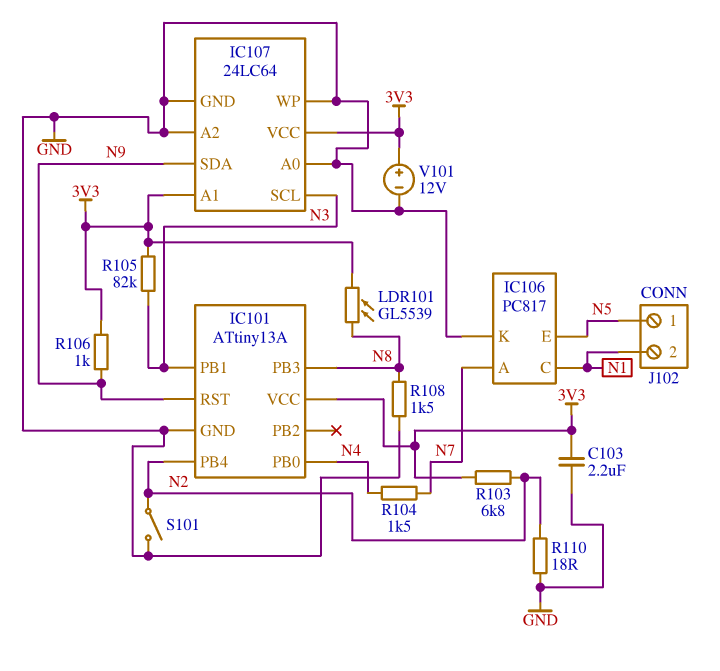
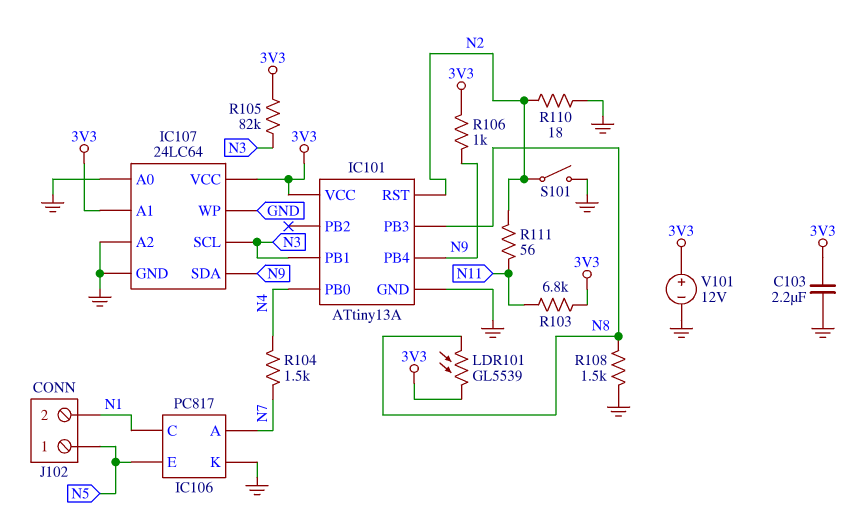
IC101 pin PB4: N2 -> N9
IC101 pin RST: N9 -> N2
R103: 6.8k (3V3, N2) -> 6.8k (3V3, N11)
R111: none -> 56 (N2, N11)

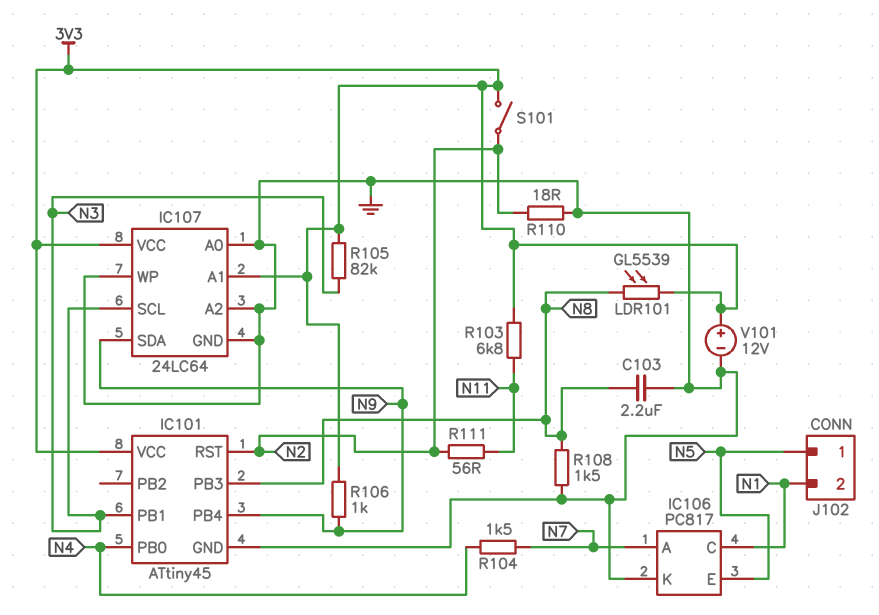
C103: 2.2uF (3V3, GND) -> 2.2uF (GND, N8)
IC101: ATtiny13A -> ATtiny45
S101: switch (GND, N2) -> switch (3V3, N2)

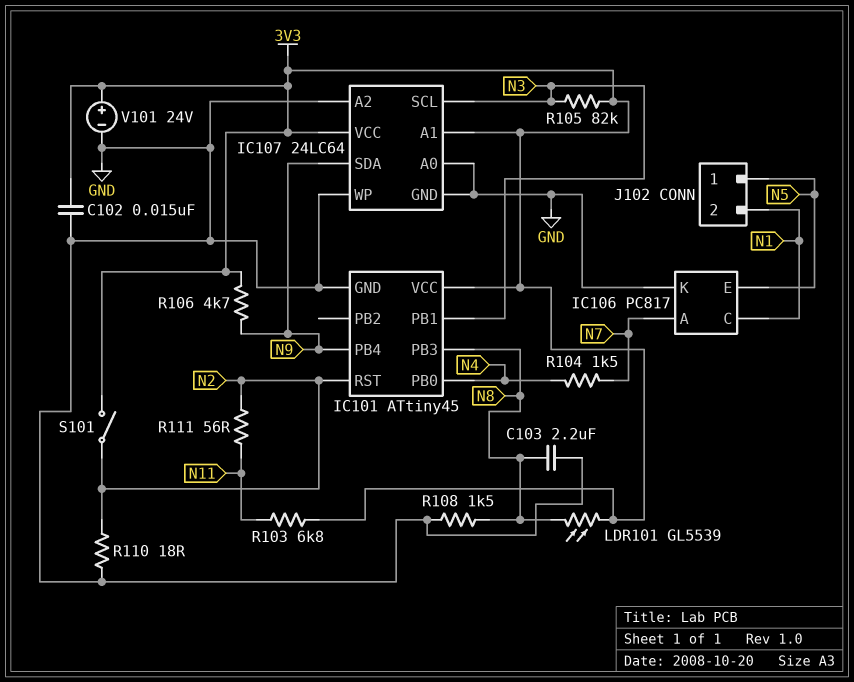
C102: none -> 15nF (3V3, GND)
R106: 1k (3V3, N9) -> 4.7k (3V3, N9)
V101: 12V (plus 3V3, minus GND) -> 24V (plus 3V3, minus GND)

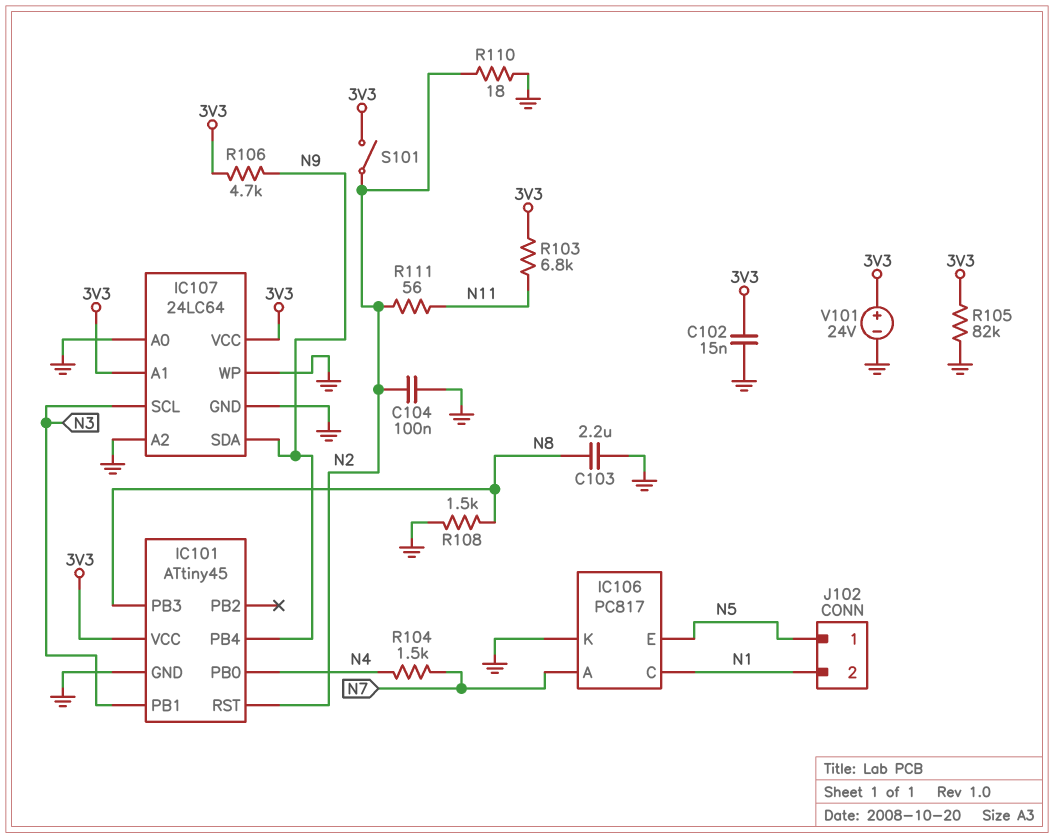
C104: none -> 100nF (GND, N2)
LDR101: GL5539 (3V3, N8) -> none
R105: 82k (3V3, N3) -> 82k (3V3, GND)

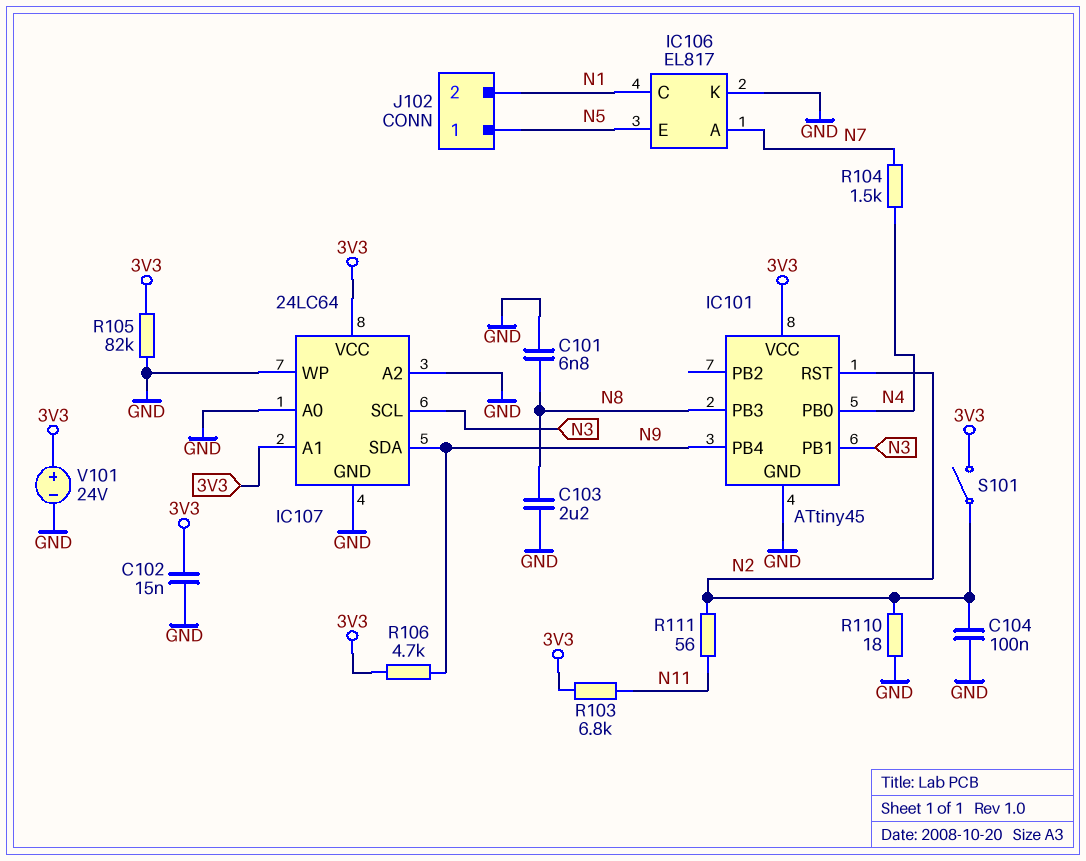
C101: none -> 6.8nF (GND, N8)
IC106: PC817 -> EL817
R108: 1.5k (GND, N8) -> none

